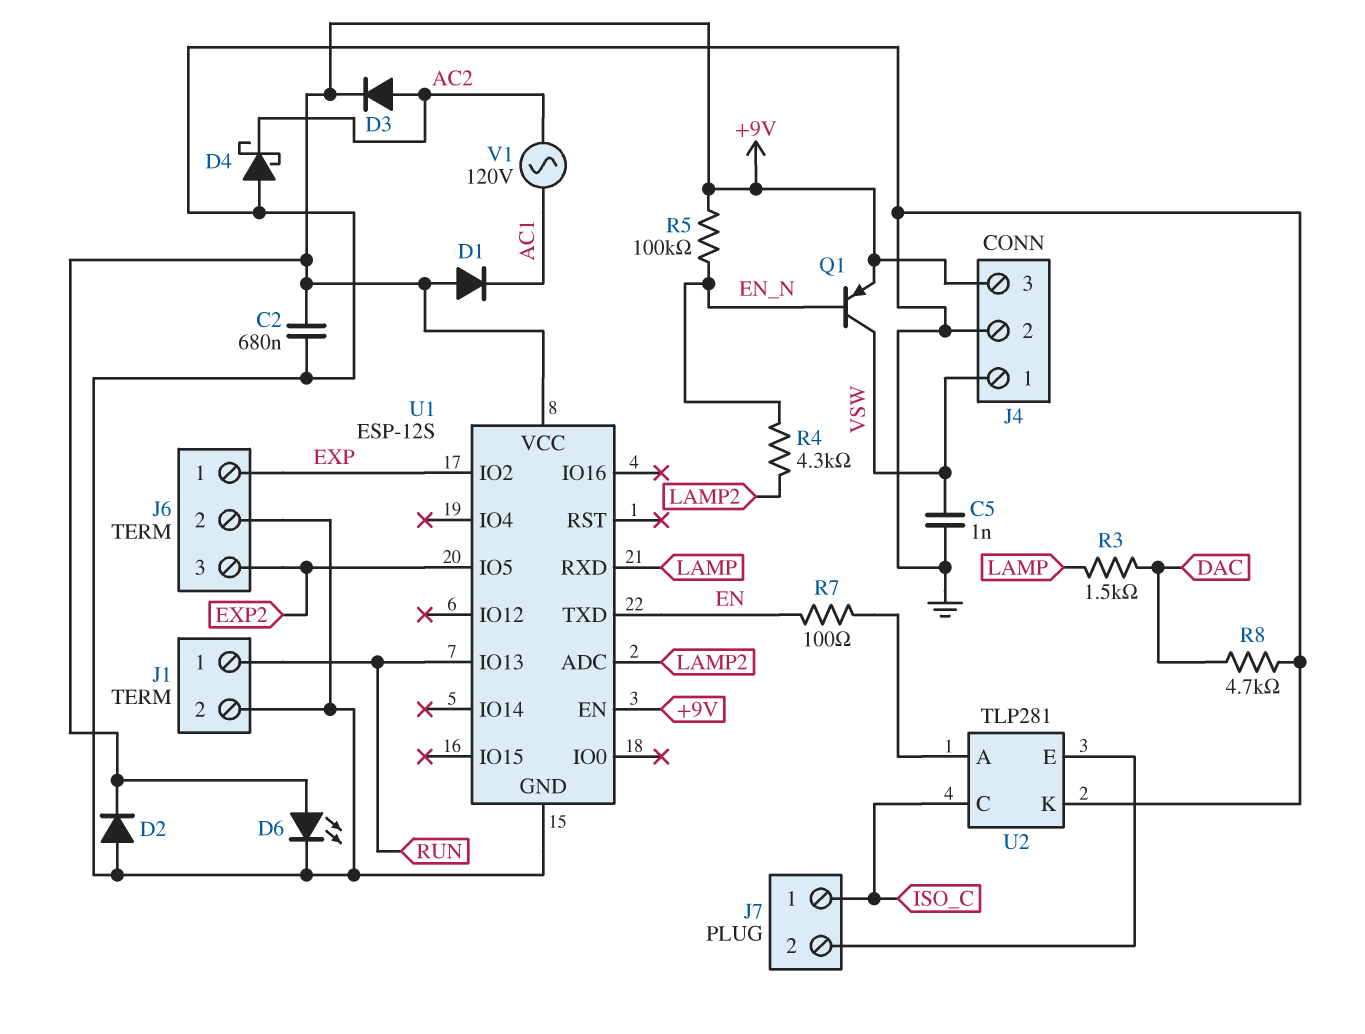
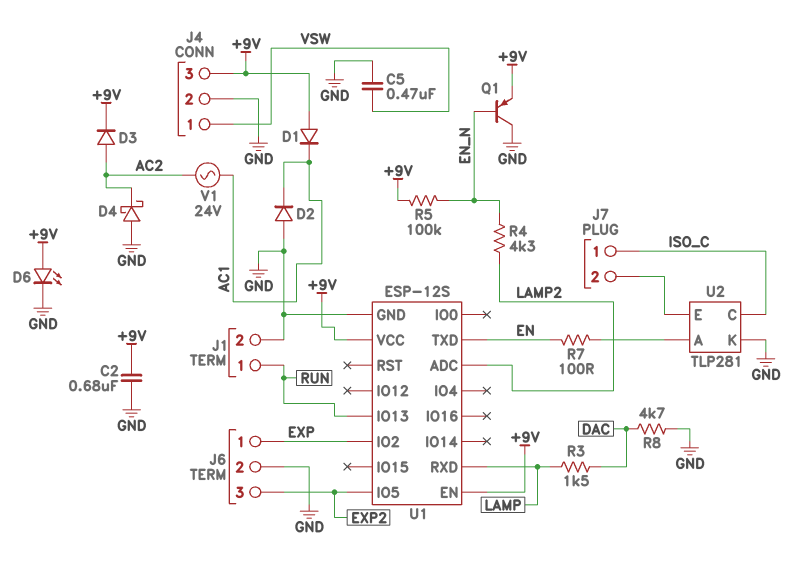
C5: 1nF (GND, VSW) -> 470nF (GND, VSW)
D2: diode (A GND, K +9V) -> diode (A GND, K AC1)
Q1: PNP (B EN_N, C VSW, E +9V) -> PNP (B EN_N, C GND, E +9V)
V1: AC 120V (AC1, AC2) -> AC 24V (AC1, AC2)

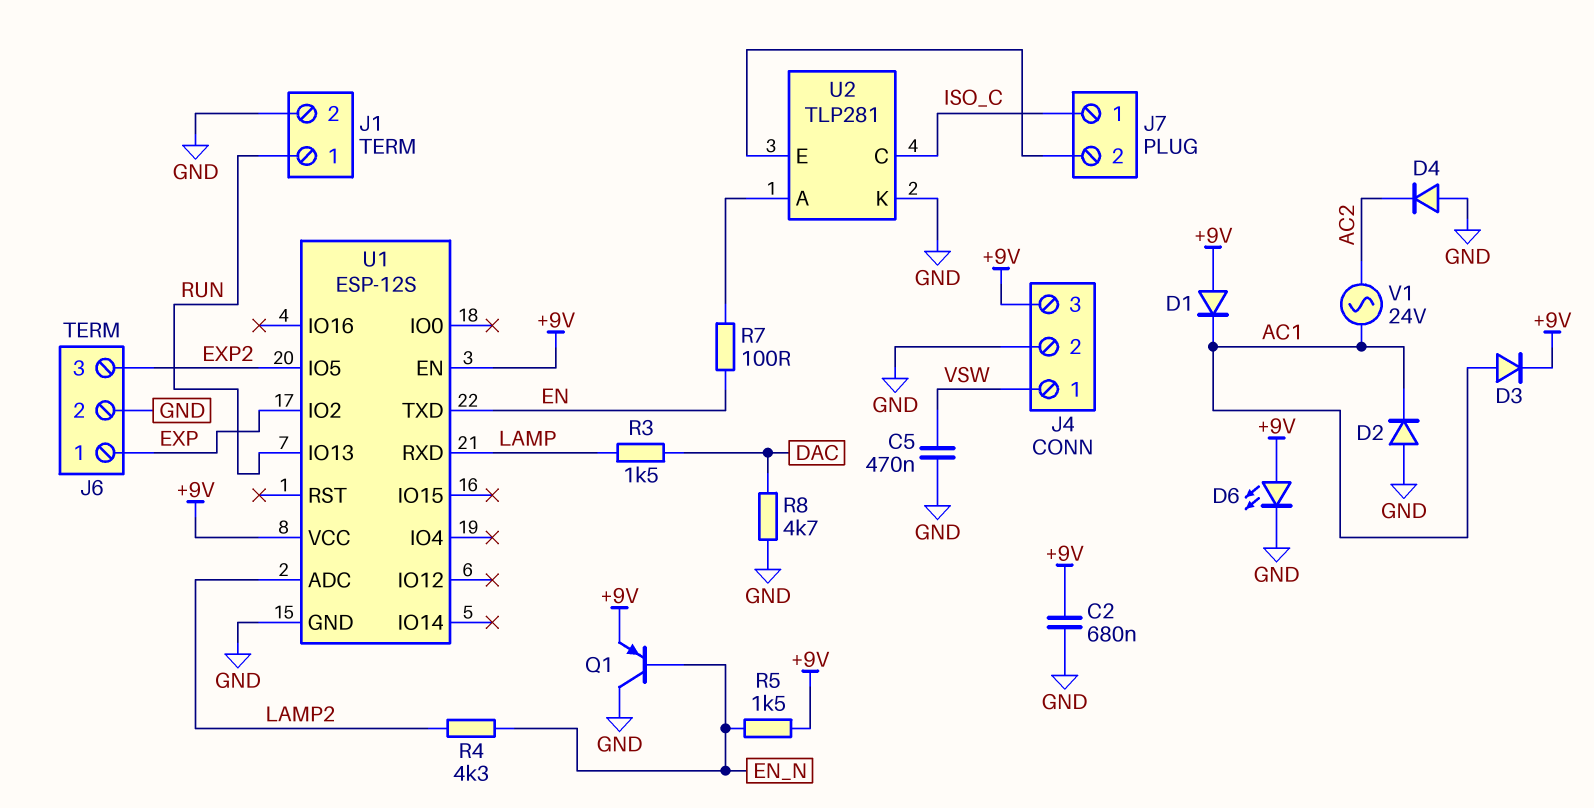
D3: diode (A AC2, K +9V) -> diode (A AC1, K +9V)
D4: schottky (A GND, K AC2) -> diode (A GND, K AC2)
R5: 100k (+9V, EN_N) -> 1.5k (+9V, EN_N)

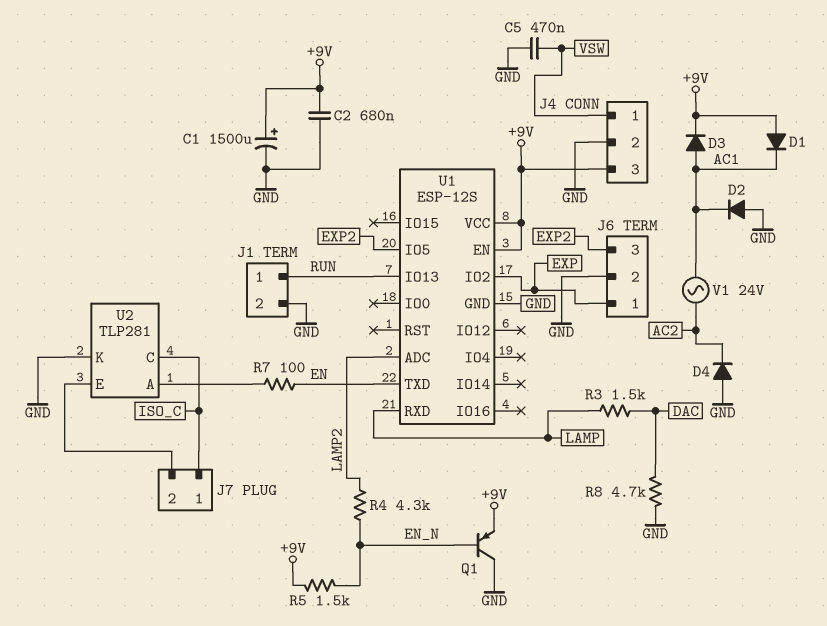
C1: none -> 1500uF (plus +9V, minus GND)
D6: LED (A +9V, K GND) -> none

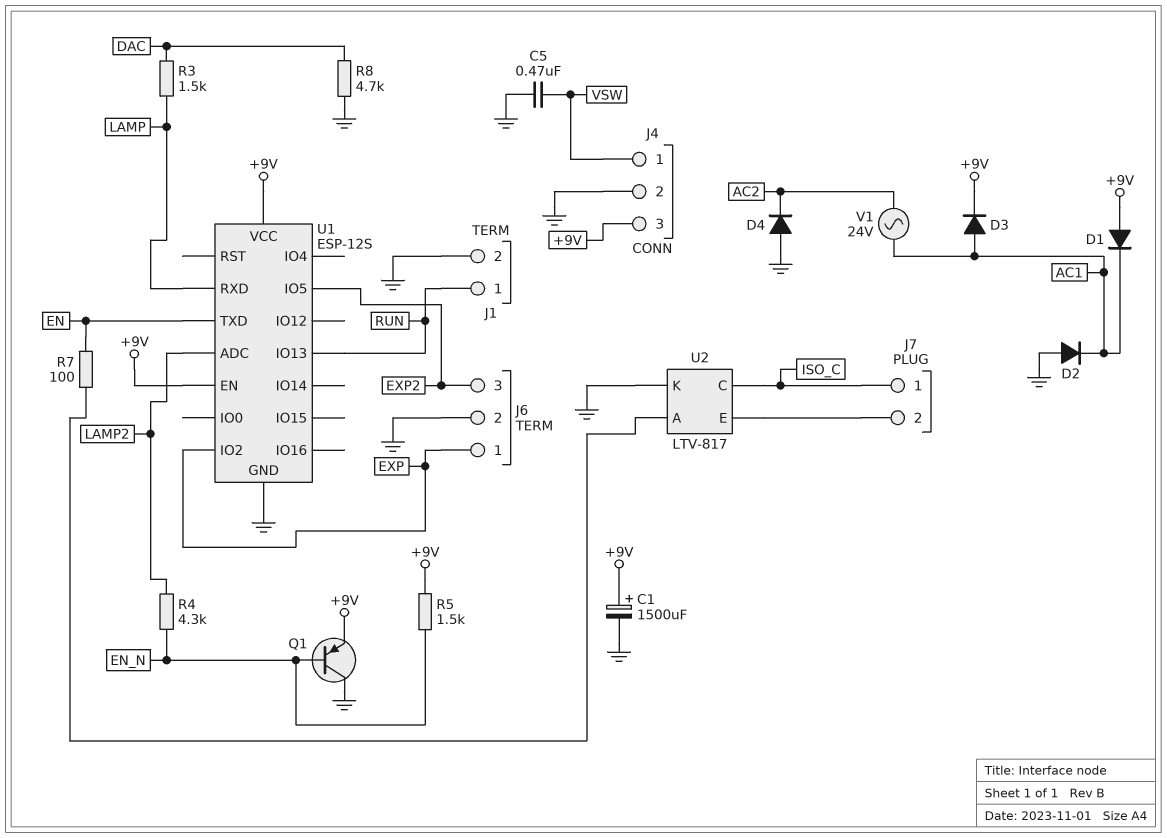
C2: 680nF (+9V, GND) -> none
U2: TLP281 -> LTV-817

